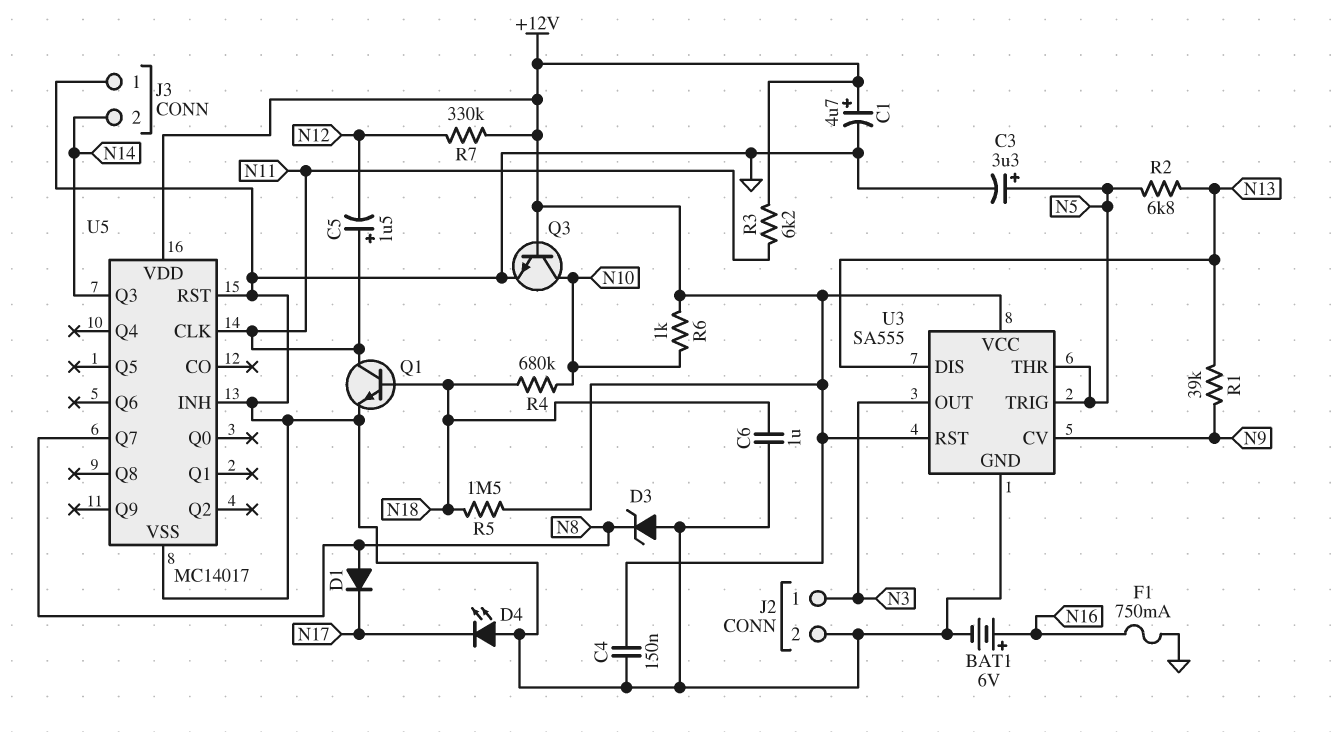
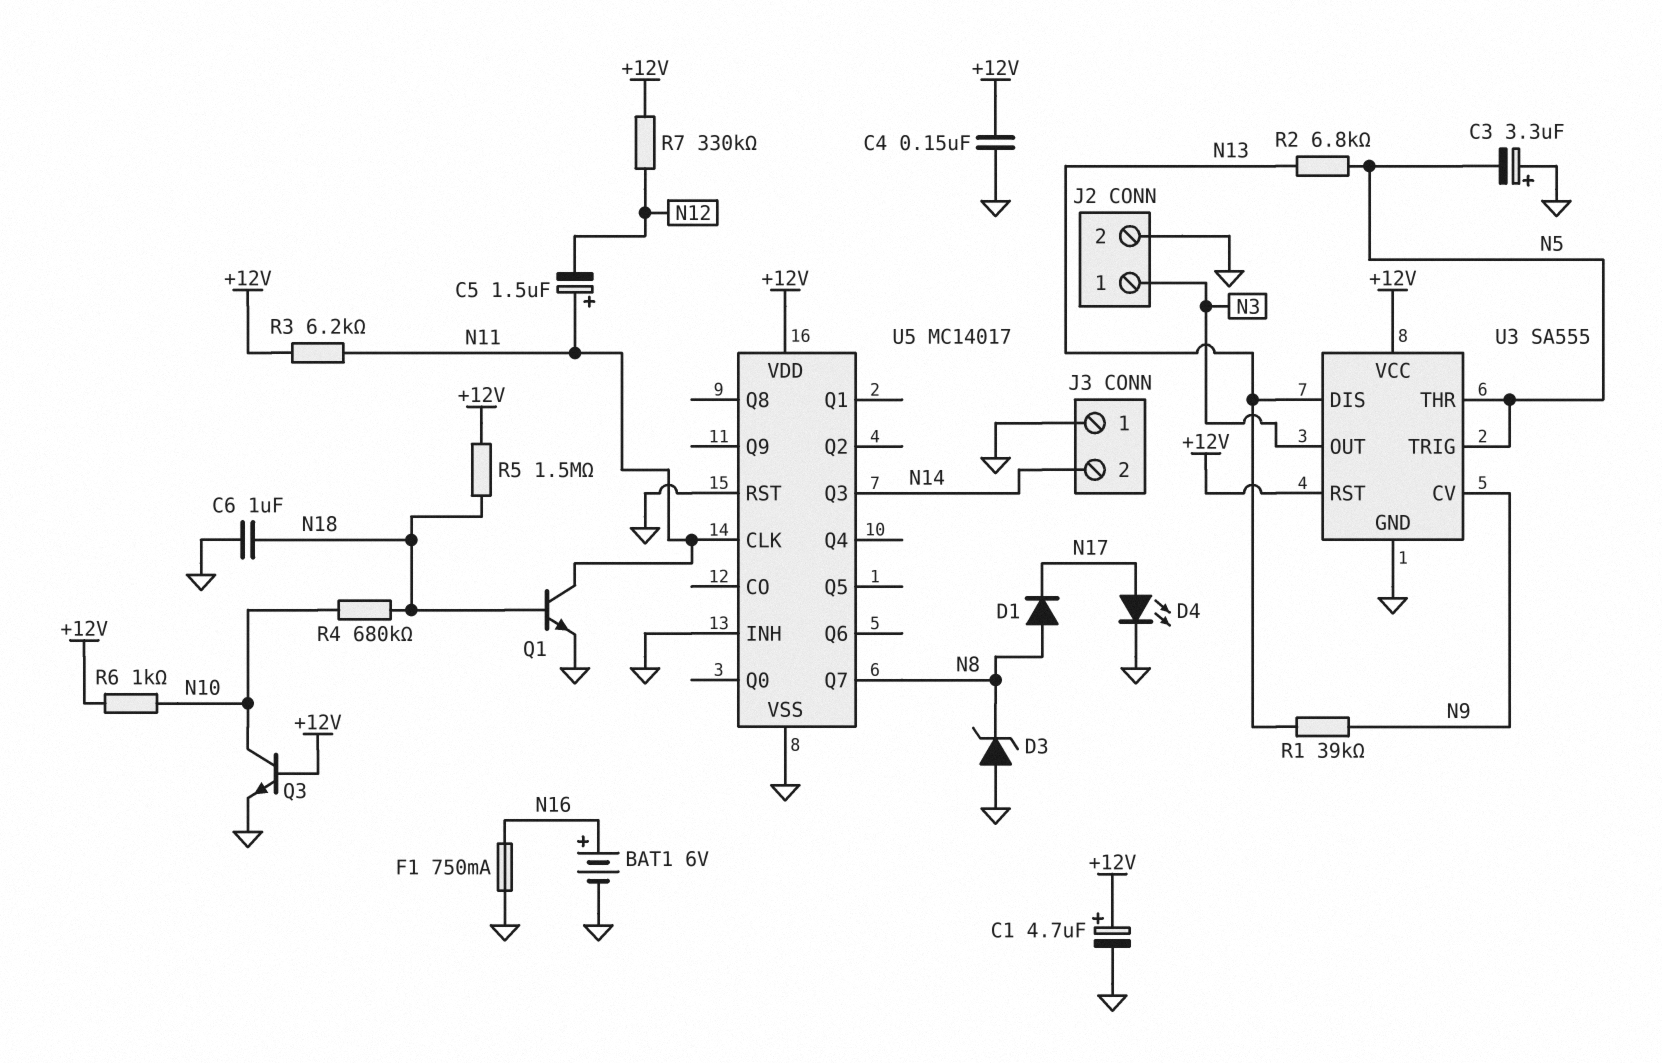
C3: 3.3uF (plus N5, minus GND) -> 3.3uF (plus GND, minus N5)
D4: LED (A GND, K N17) -> LED (A N17, K GND)

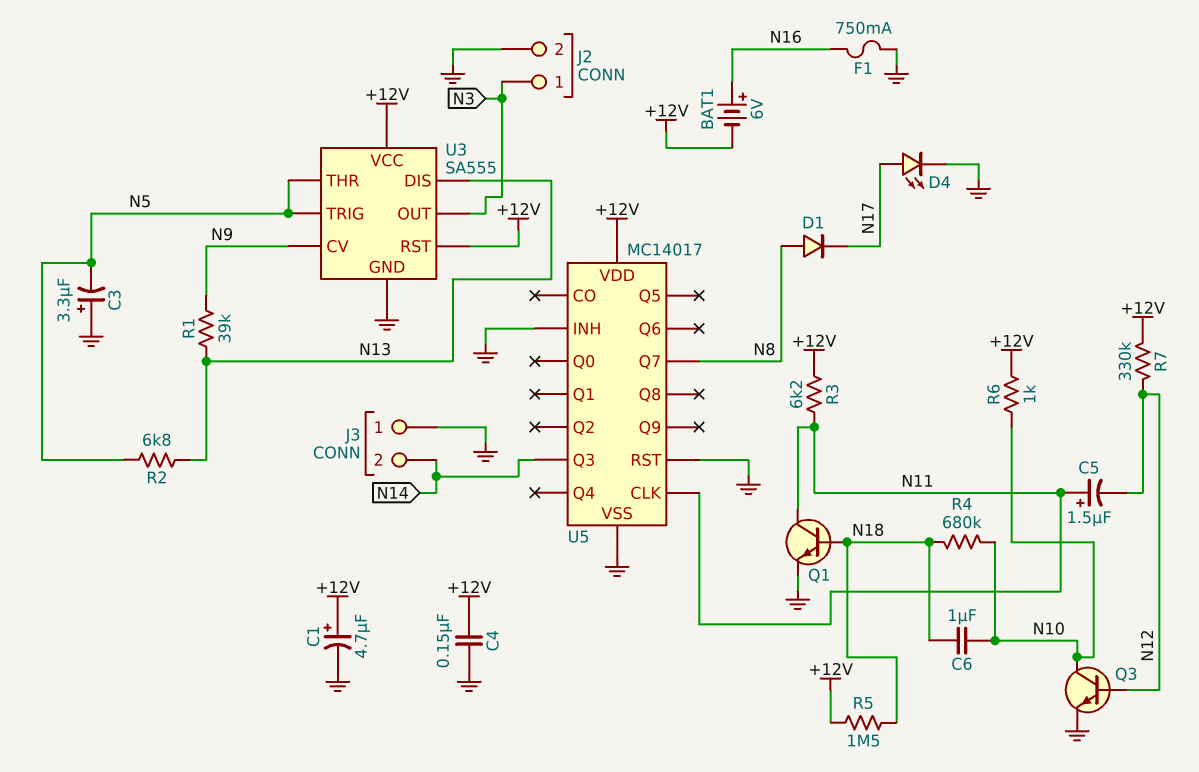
BAT1: 6V (plus N16, minus GND) -> 6V (plus N16, minus +12V)
C6: 1uF (GND, N18) -> 1uF (N10, N18)
D3: zener (A GND, K N8) -> none
Q3: NPN (B +12V, C N10, E GND) -> NPN (B N12, C N10, E GND)

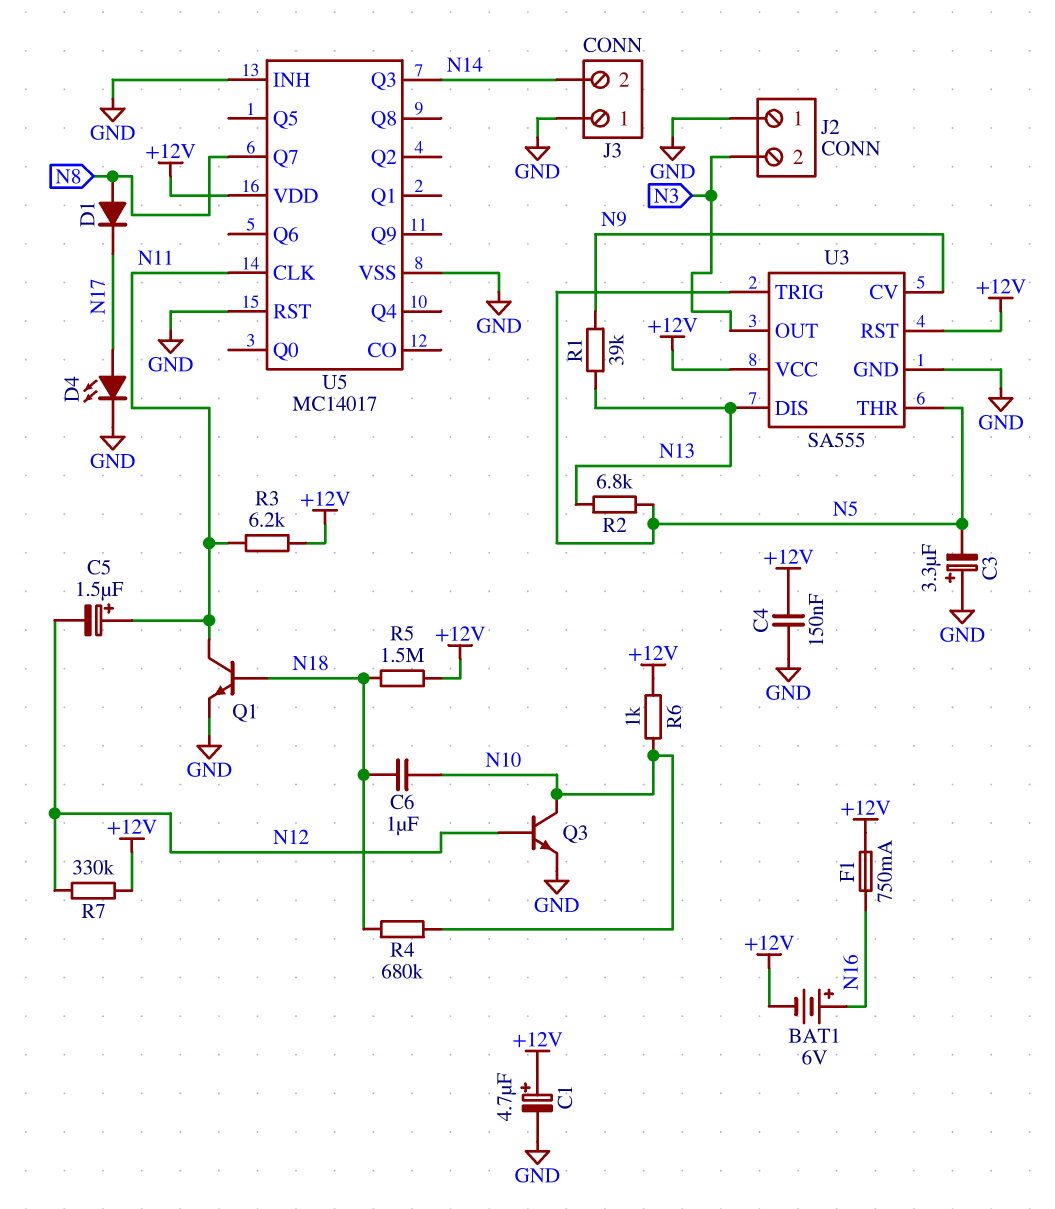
F1: 750mA (GND, N16) -> 750mA (+12V, N16)
J2 pin 1: N3 -> GND
J2 pin 2: GND -> N3

